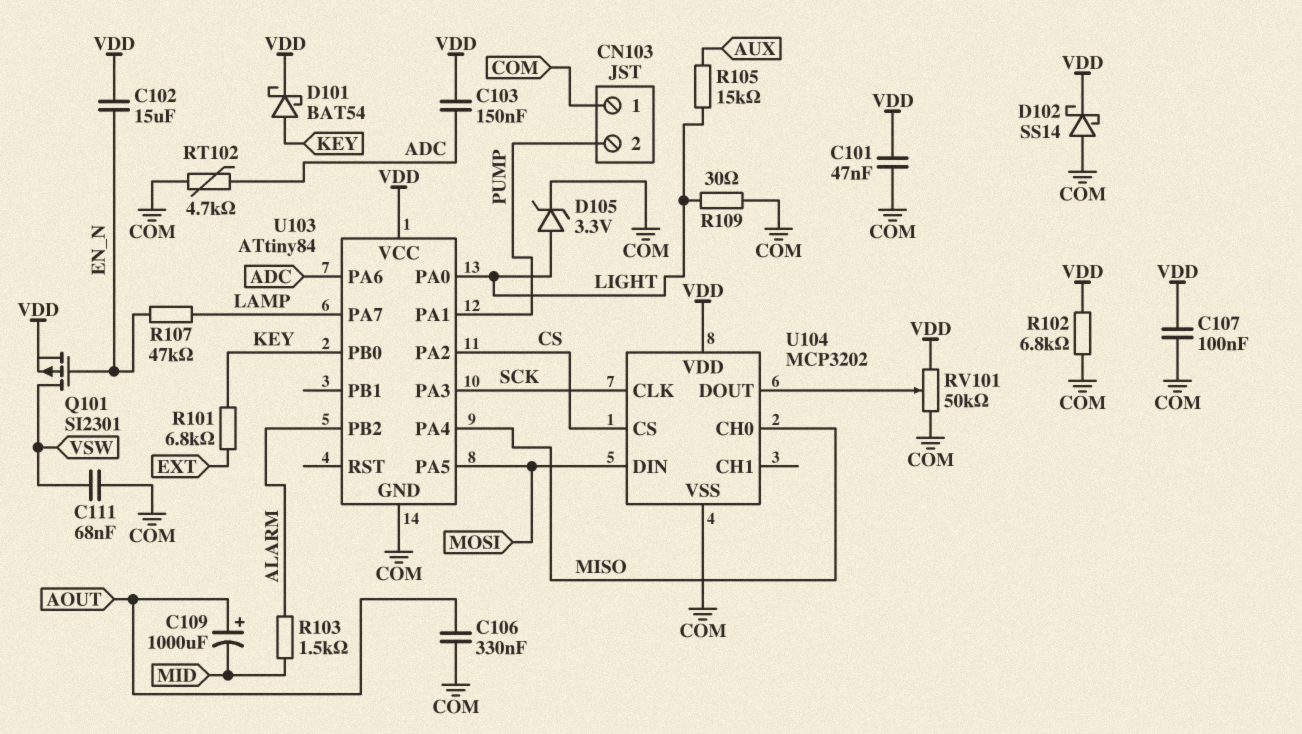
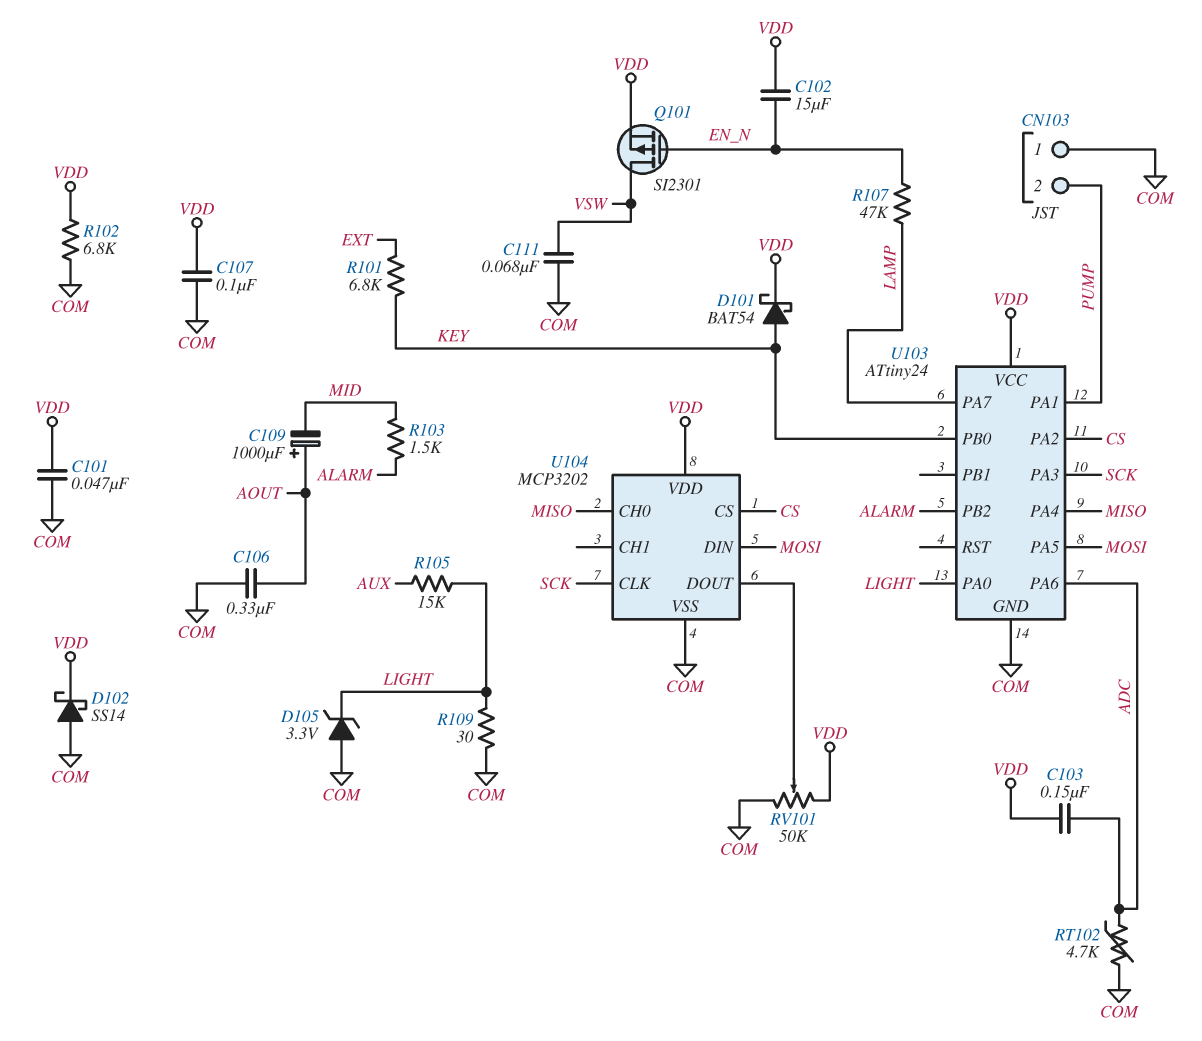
D105: zener 3.3V (A LIGHT, K COM) -> zener 3.3V (A COM, K LIGHT)
U103: ATtiny84 -> ATtiny24

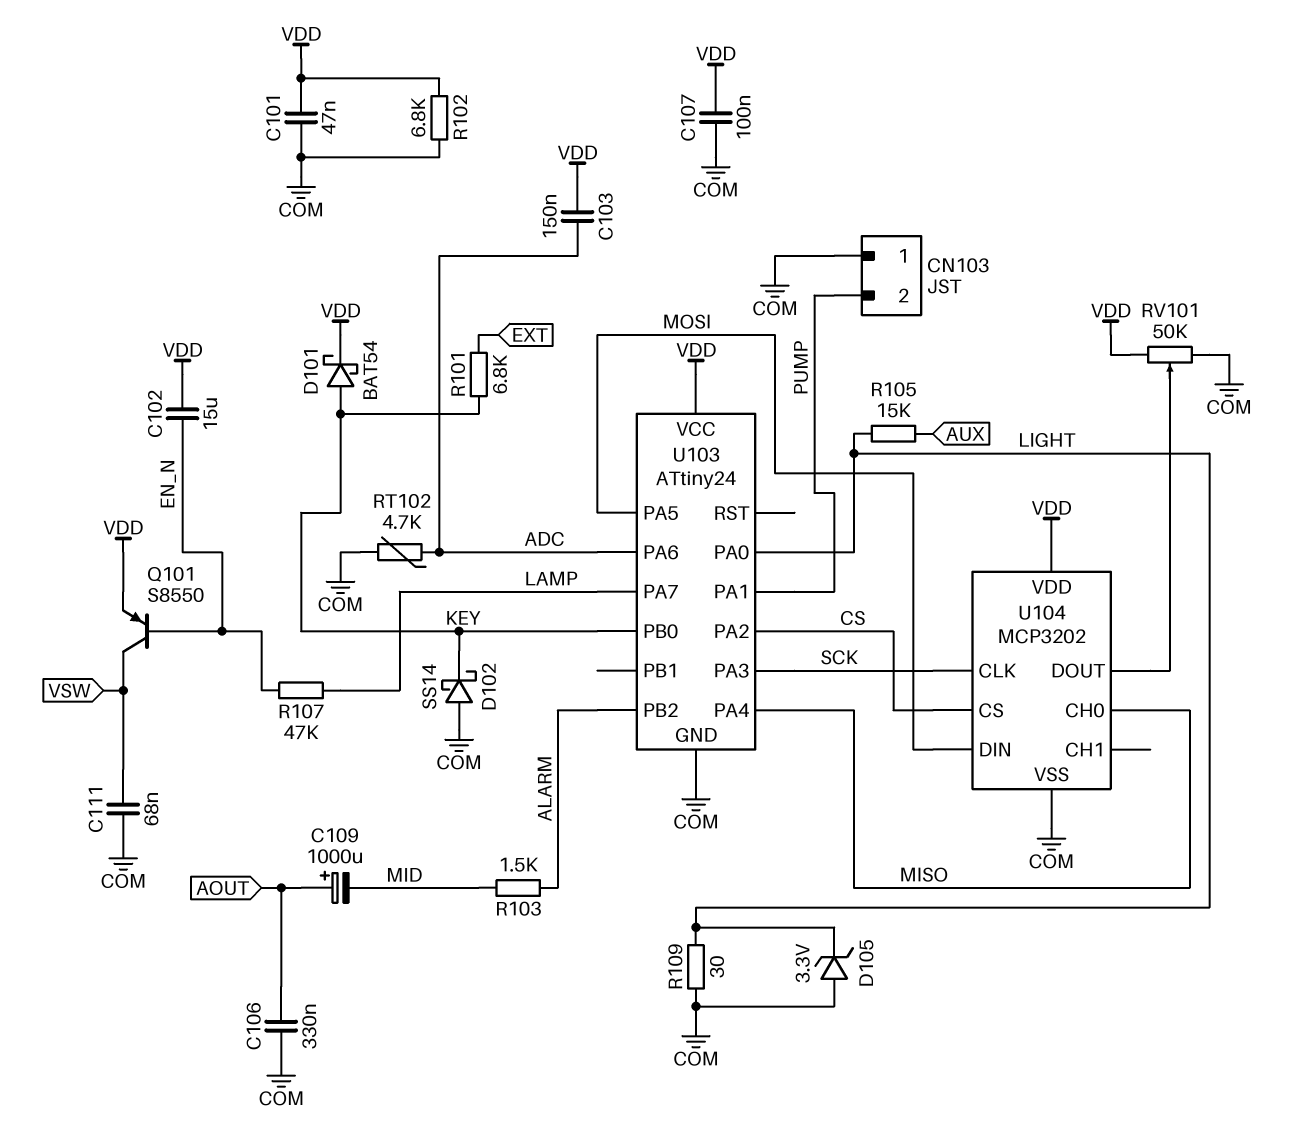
D102: schottky SS14 (A COM, K VDD) -> schottky SS14 (A COM, K KEY)
Q101: PMOS SI2301 (G EN_N, D VSW, S VDD) -> PNP S8550 (B EN_N, C VSW, E VDD)

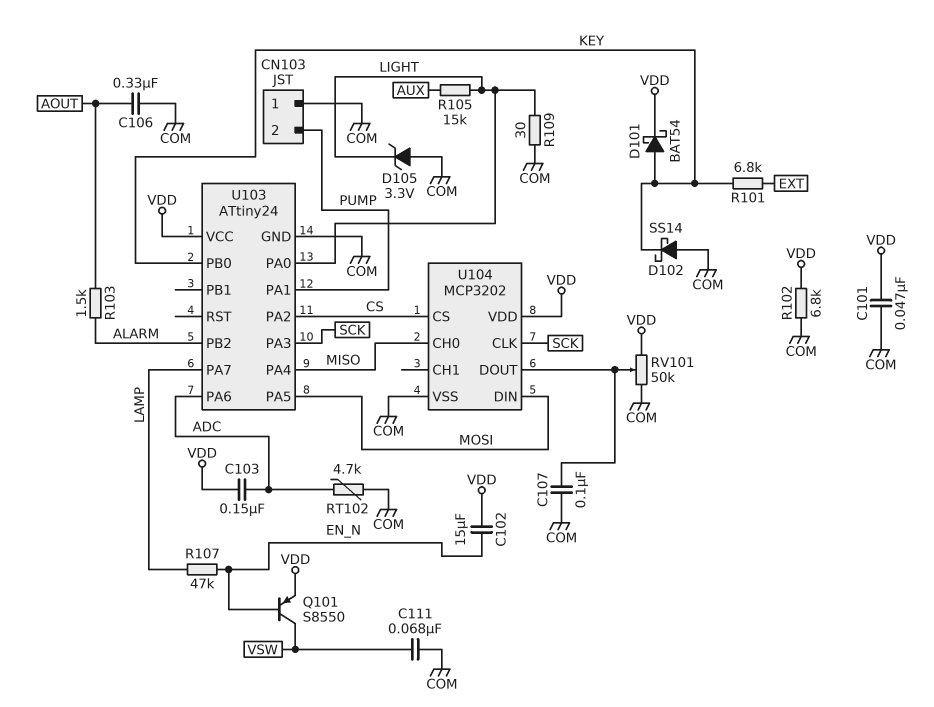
C107: 100nF (COM, VDD) -> 100nF (COM, U104/DOUT)
C109: 1000uF (plus AOUT, minus MID) -> none
R103: 1.5k (ALARM, MID) -> 1.5k (ALARM, AOUT)

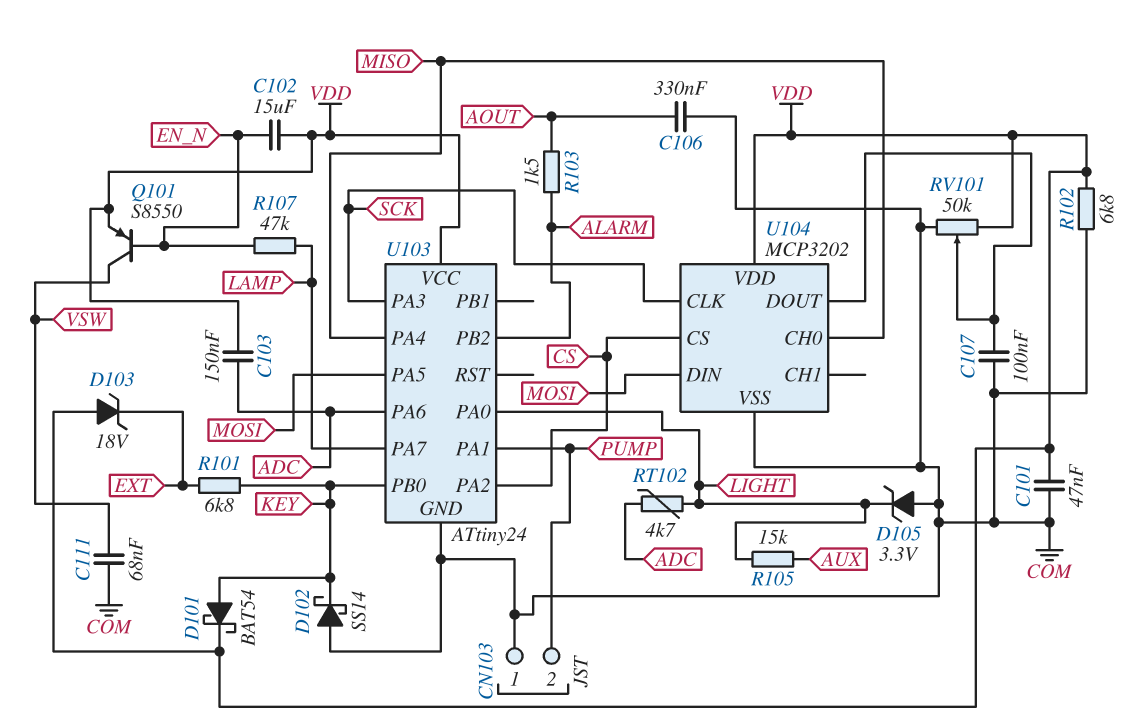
D103: none -> zener 18V (A VDD, K EXT)
R109: 30 (COM, LIGHT) -> none
RT102: 4.7k (ADC, COM) -> 4.7k (ADC, LIGHT)

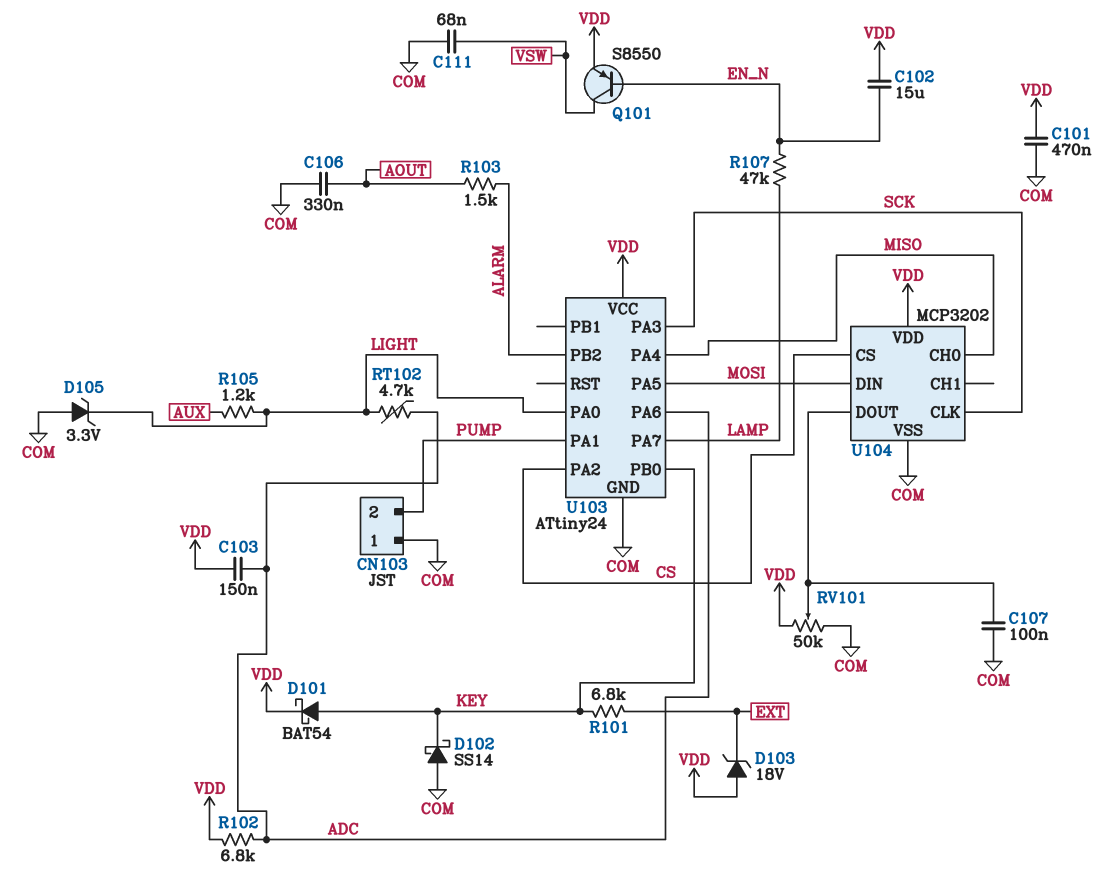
C101: 47nF (COM, VDD) -> 470nF (COM, VDD)
R102: 6.8k (COM, VDD) -> 6.8k (ADC, VDD)
R105: 15k (AUX, LIGHT) -> 1.2k (AUX, LIGHT)

